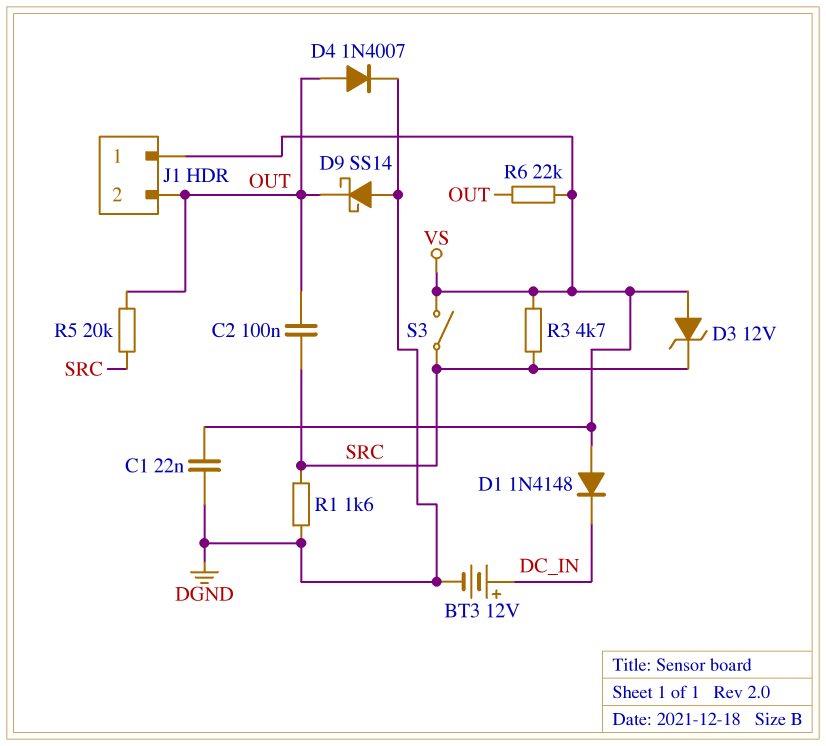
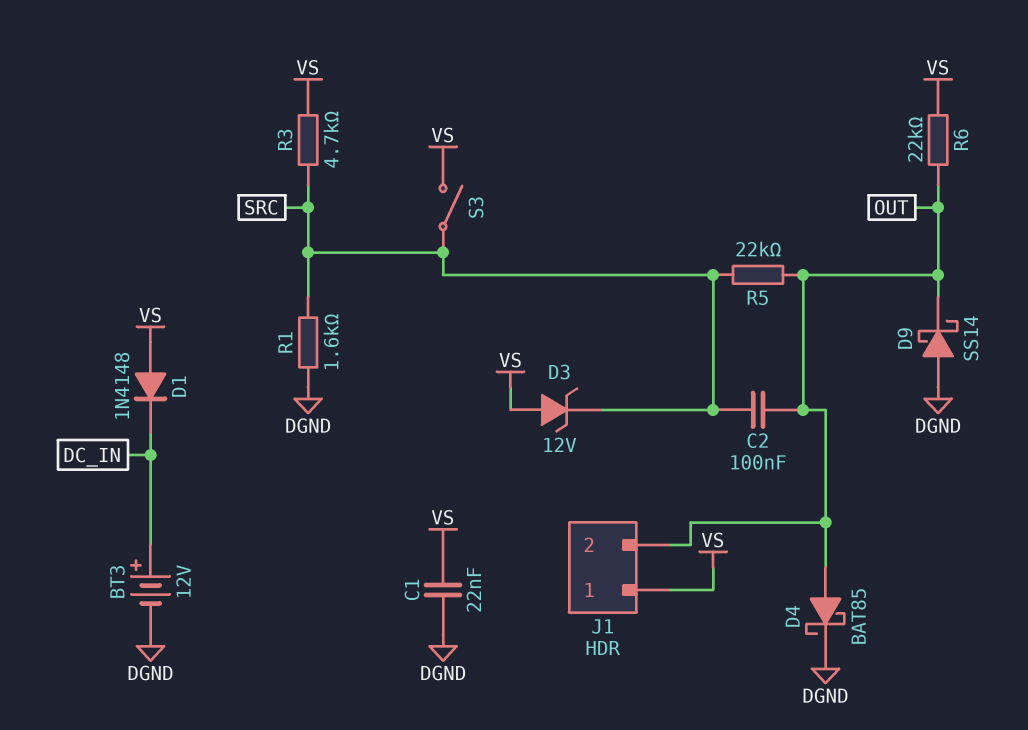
D4: diode 1N4007 (A OUT, K DGND) -> schottky BAT85 (A OUT, K DGND)
R5: 20k (OUT, SRC) -> 22k (OUT, SRC)

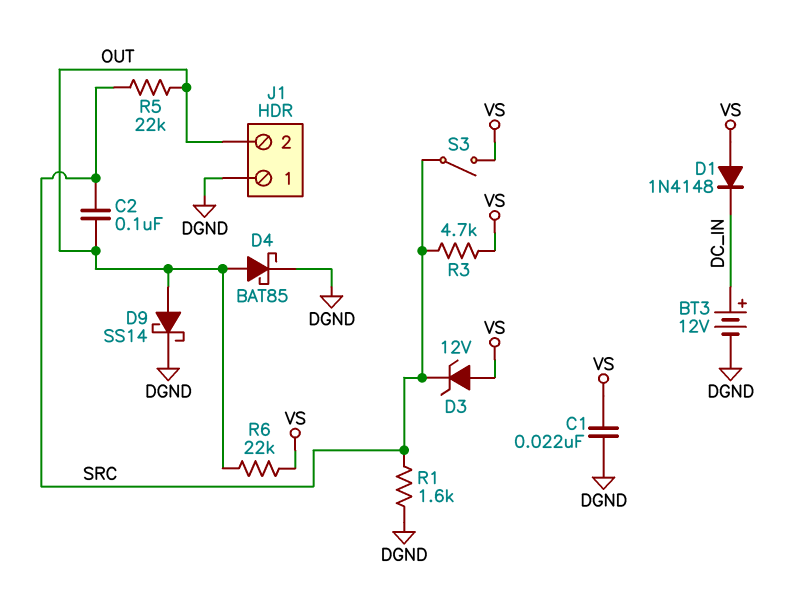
D9: schottky SS14 (A DGND, K OUT) -> schottky SS14 (A OUT, K DGND)
J1 pin 1: VS -> DGND

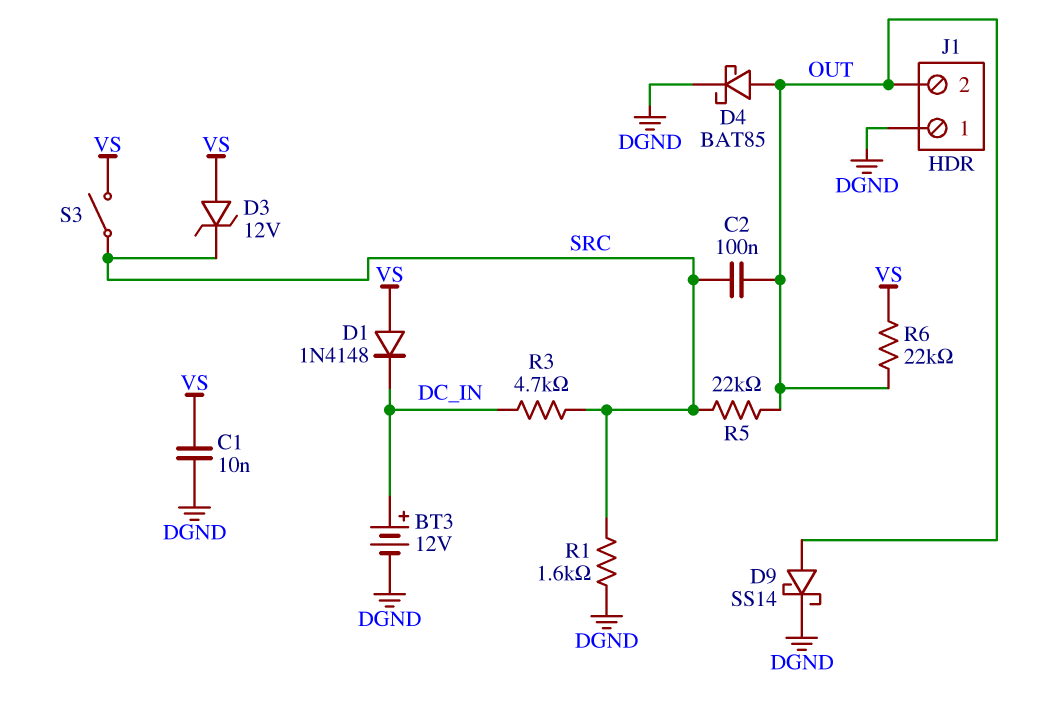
C1: 22nF (DGND, VS) -> 10nF (DGND, VS)
R3: 4.7k (SRC, VS) -> 4.7k (DC_IN, SRC)

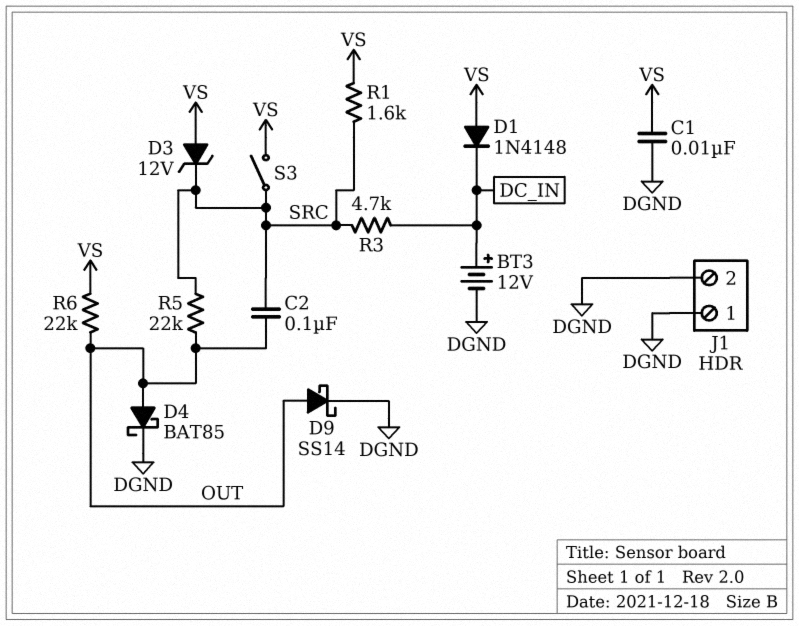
J1 pin 2: OUT -> DGND
R1: 1.6k (DGND, SRC) -> 1.6k (SRC, VS)

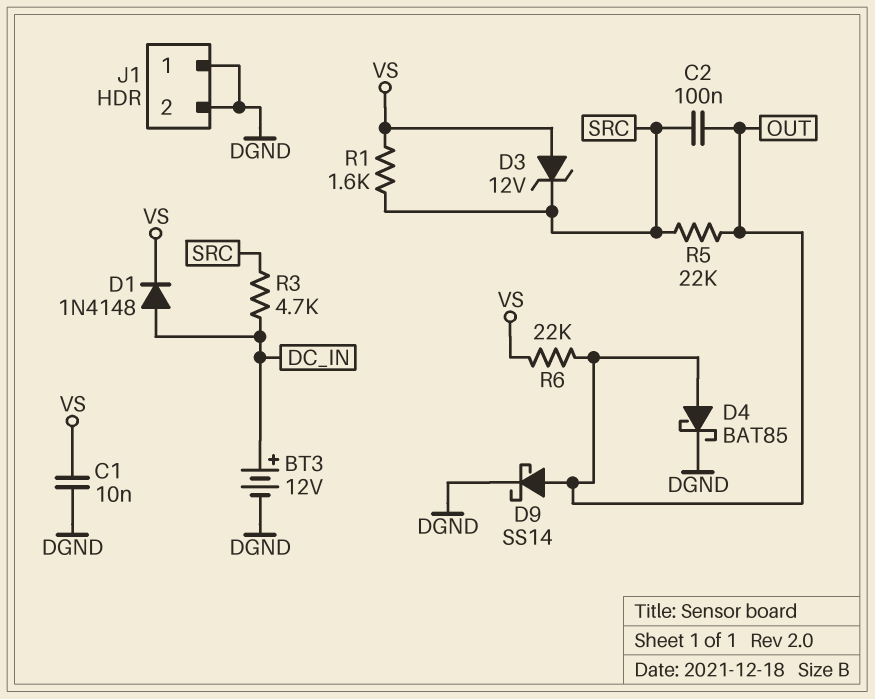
D1: diode 1N4148 (A VS, K DC_IN) -> diode 1N4148 (A DC_IN, K VS)
S3: switch (SRC, VS) -> none

